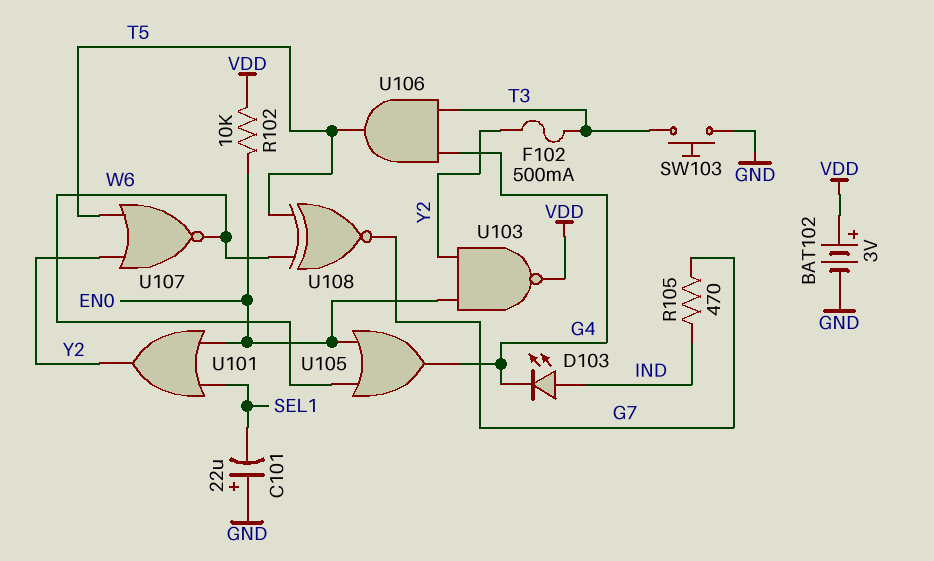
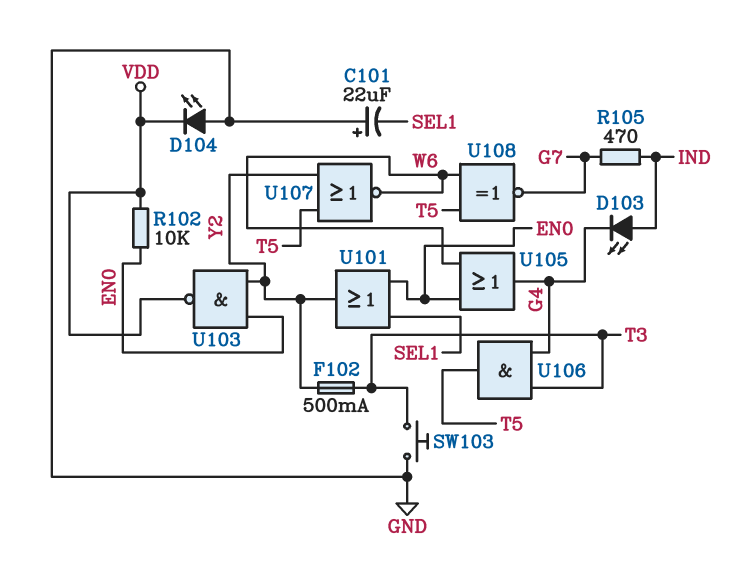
BAT102: 3V (plus VDD, minus GND) -> none
D104: none -> LED (A GND, K VDD)

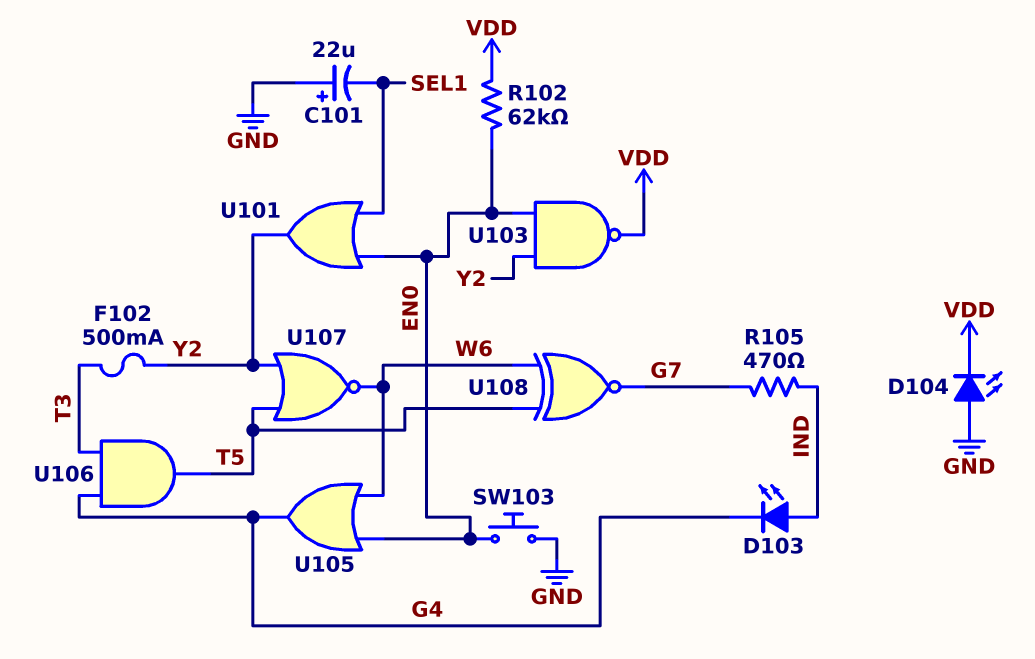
R102: 10k (EN0, VDD) -> 62k (EN0, VDD)
SW103: button (GND, T3) -> button (EN0, GND)

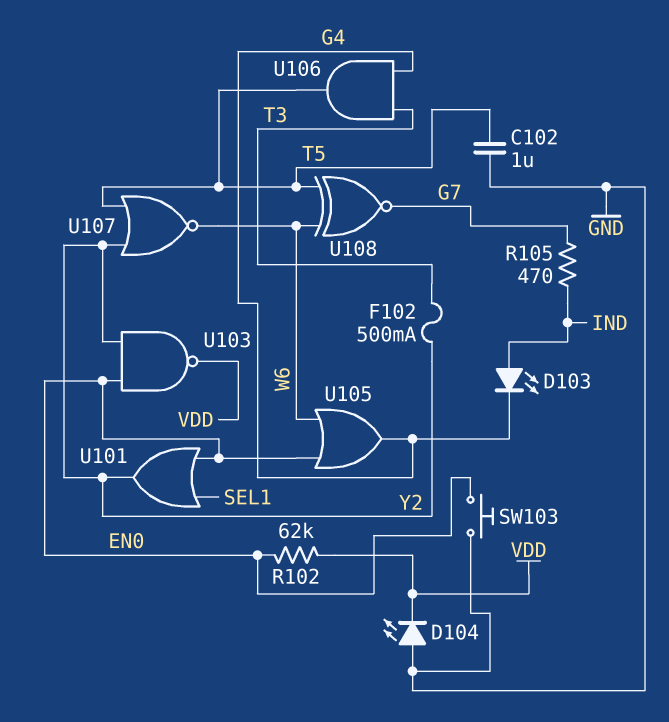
C101: 22uF (plus GND, minus SEL1) -> none
C102: none -> 1uF (GND, T5)

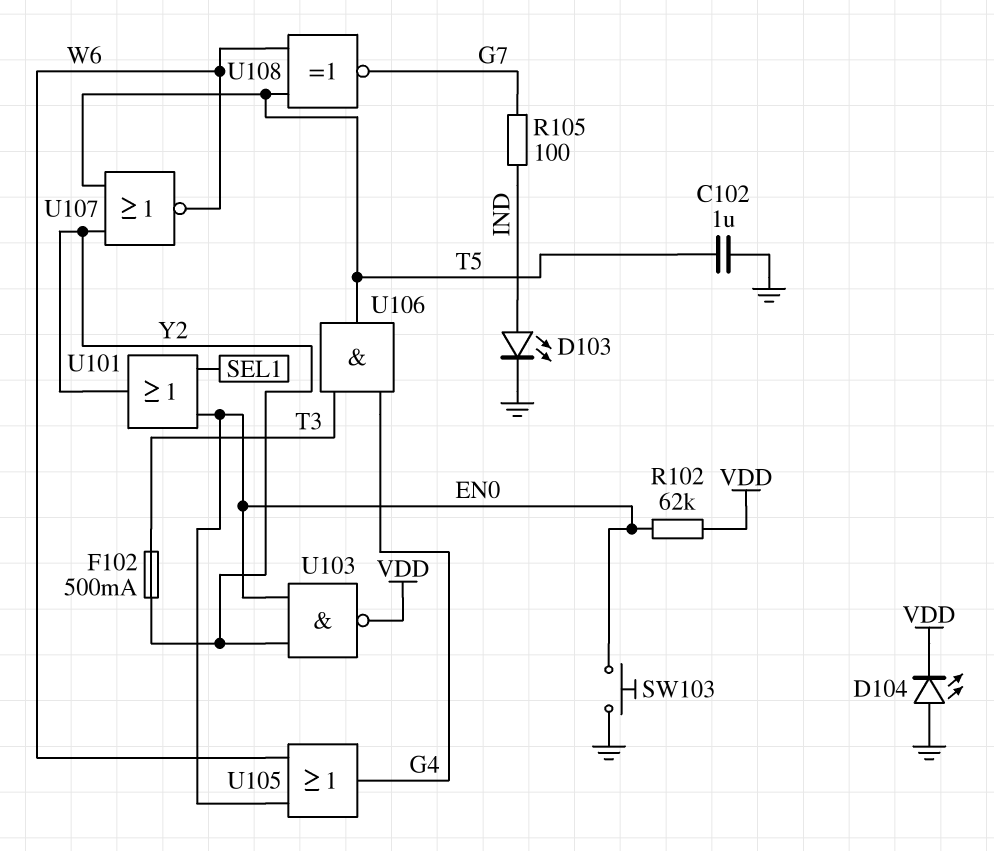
D103: LED (A IND, K G4) -> LED (A IND, K GND)
R105: 470 (G7, IND) -> 100 (G7, IND)

